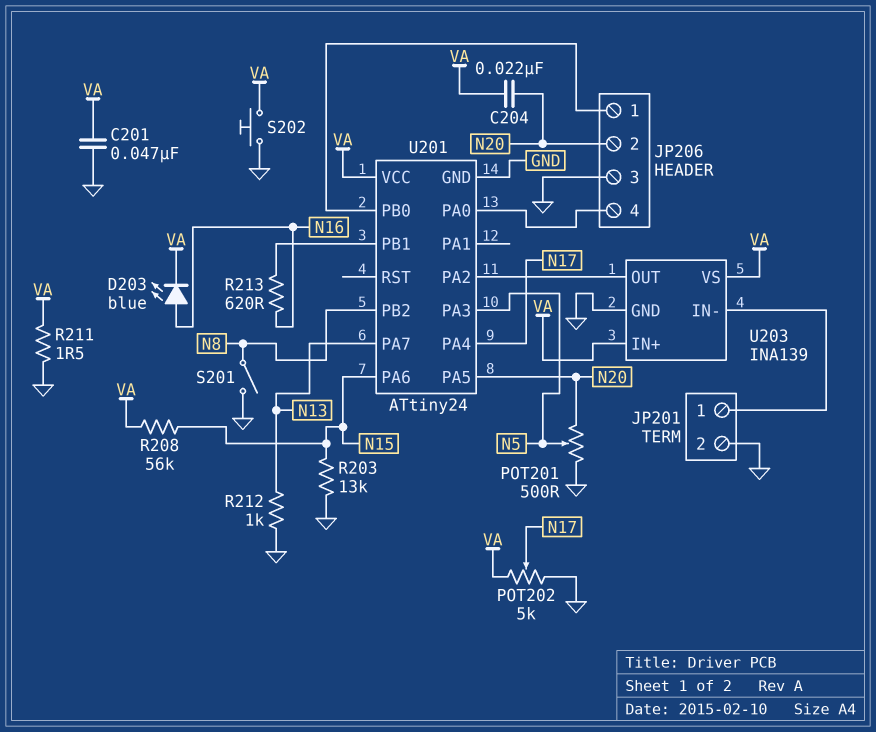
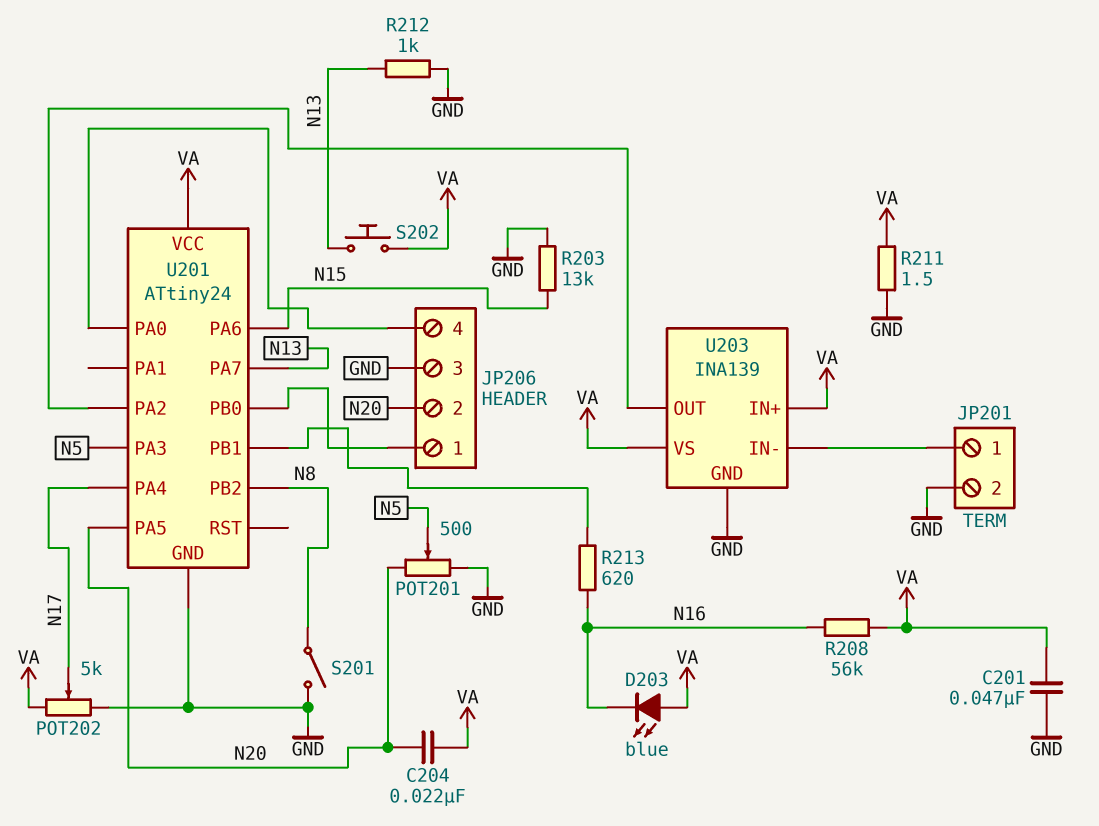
D203: LED blue (A N16, K VA) -> LED blue (A VA, K N16)
R208: 56k (N15, VA) -> 56k (N16, VA)
S202: button (GND, VA) -> button (N13, VA)

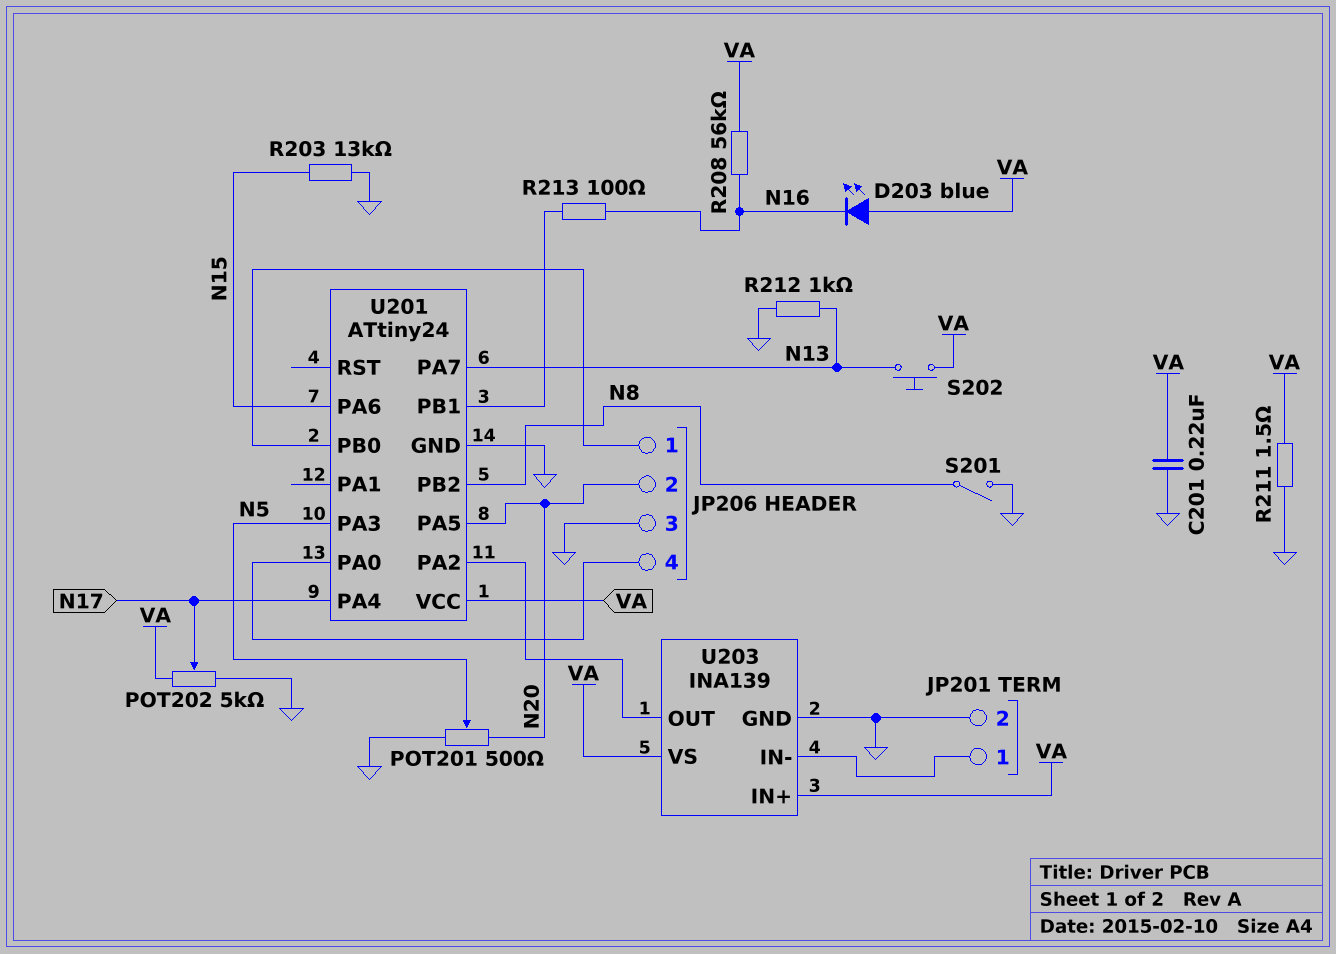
C201: 47nF (GND, VA) -> 220nF (GND, VA)
C204: 22nF (N20, VA) -> none
R213: 620 (N16, U201/PB1) -> 100 (N16, U201/PB1)

